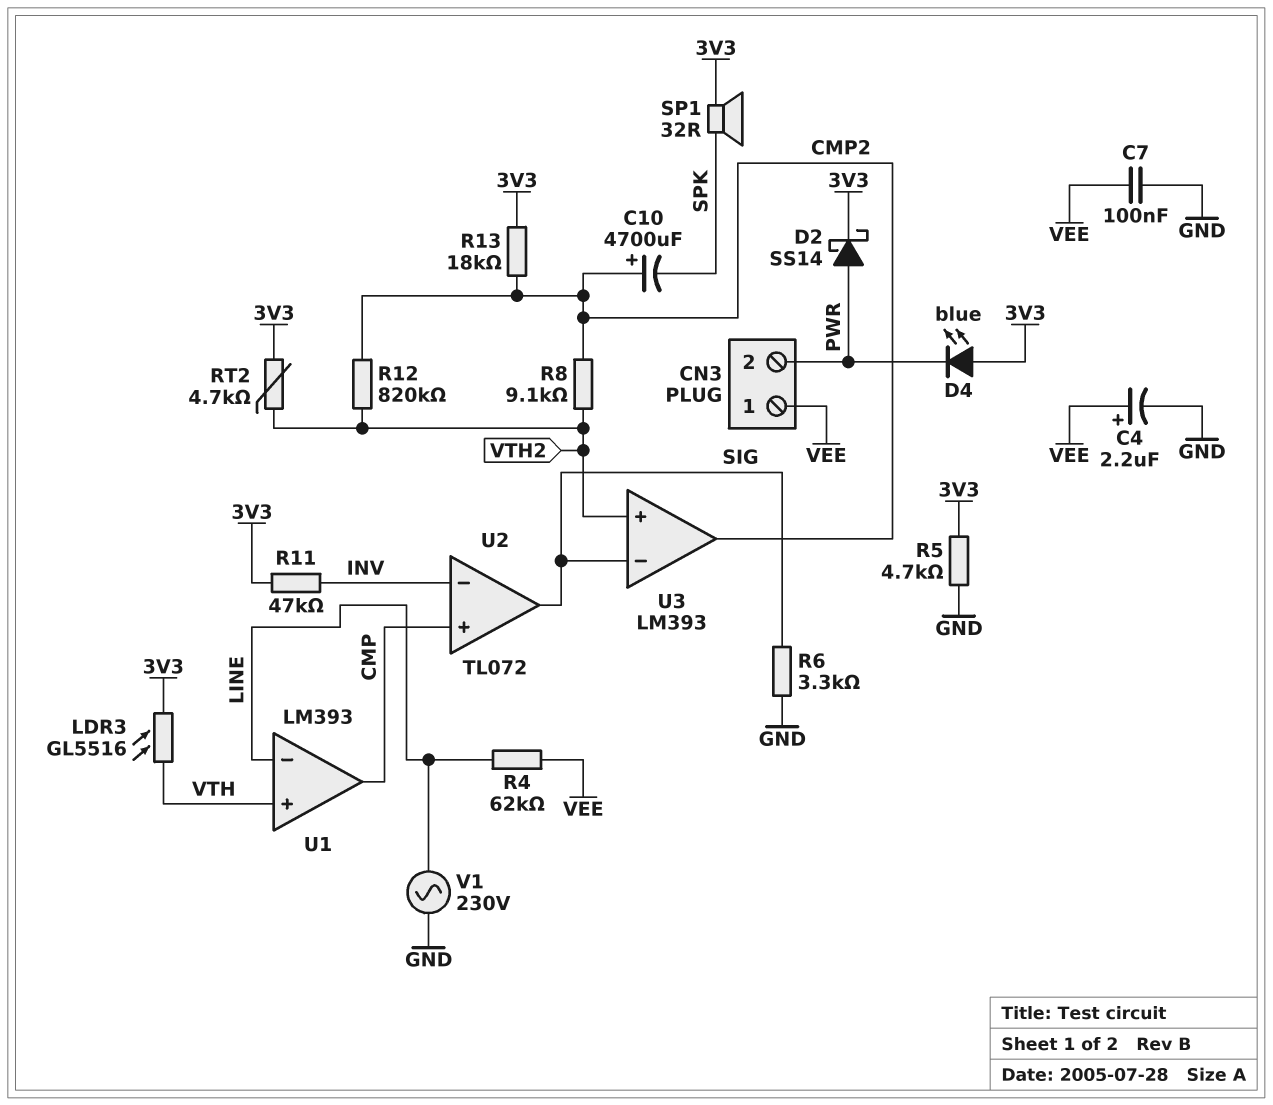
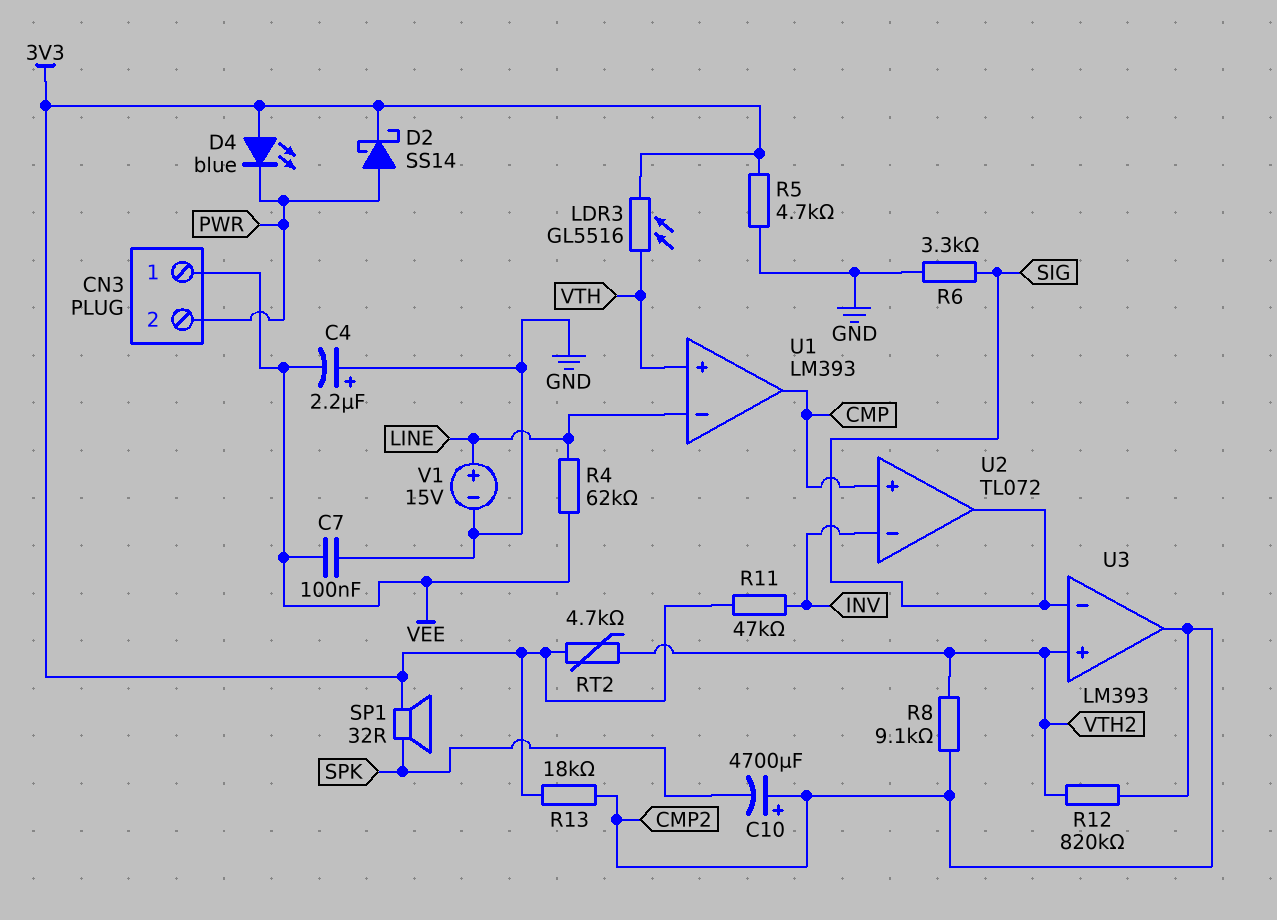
C4: 2.2uF (plus VEE, minus GND) -> 2.2uF (plus GND, minus VEE)
V1: AC 230V (GND, LINE) -> 15V (plus LINE, minus GND)

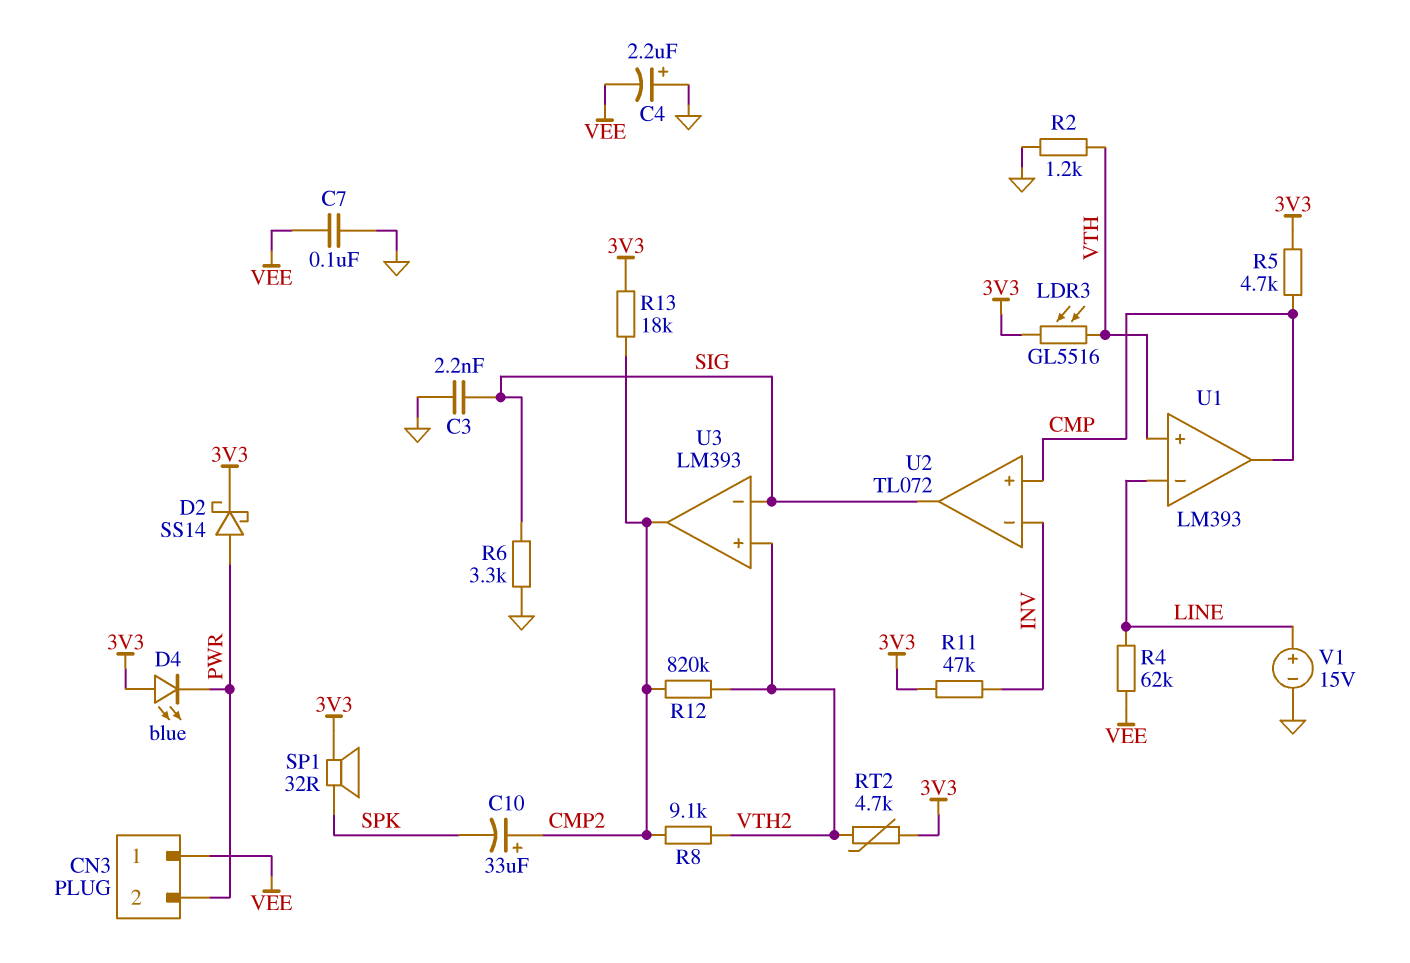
C3: none -> 2.2nF (GND, SIG)
C10: 4700uF (plus CMP2, minus SPK) -> 33uF (plus CMP2, minus SPK)
R2: none -> 1.2k (GND, VTH)
R5: 4.7k (3V3, GND) -> 4.7k (3V3, CMP)

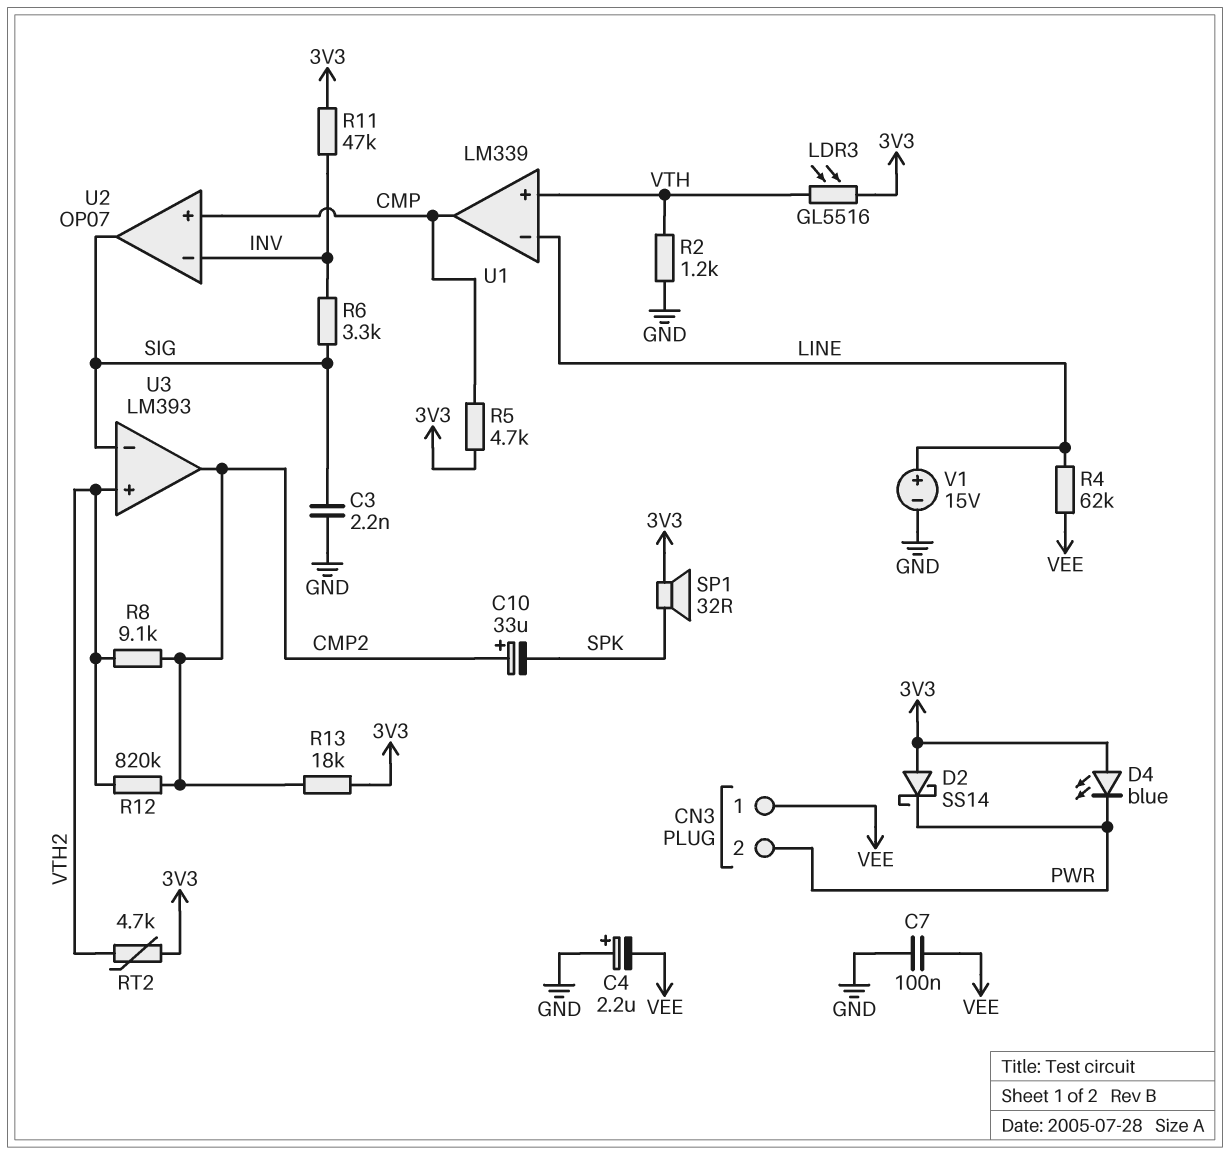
D2: schottky SS14 (A PWR, K 3V3) -> schottky SS14 (A 3V3, K PWR)
R6: 3.3k (GND, SIG) -> 3.3k (INV, SIG)
U1: LM393 -> LM339
U2: TL072 -> OP07

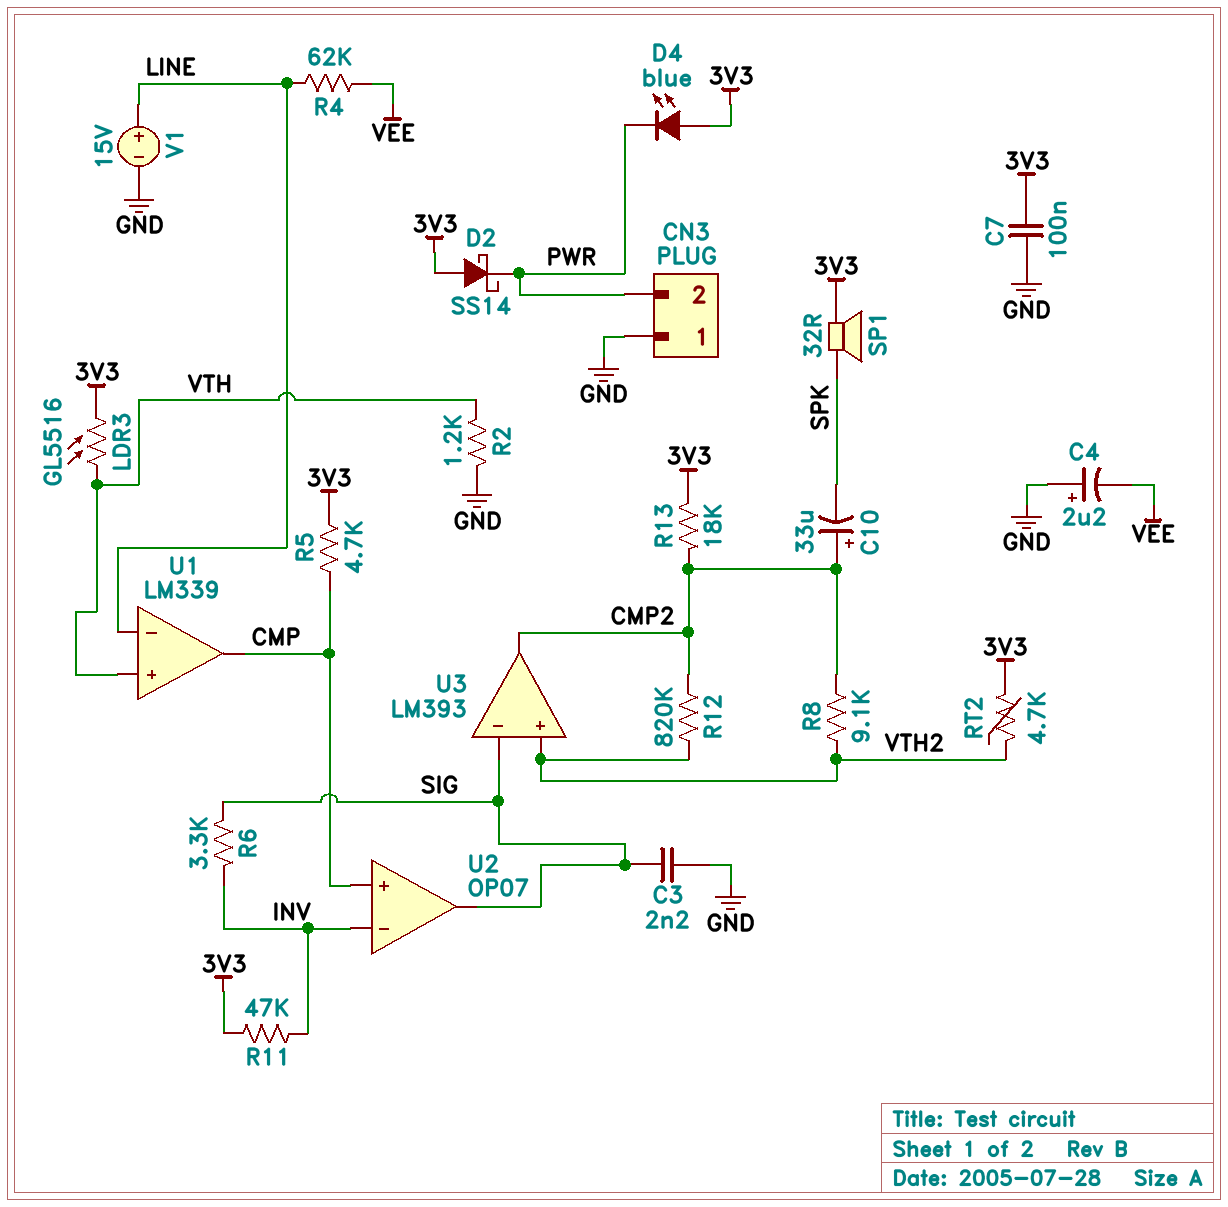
C7: 100nF (GND, VEE) -> 100nF (3V3, GND)
CN3 pin 1: VEE -> GND

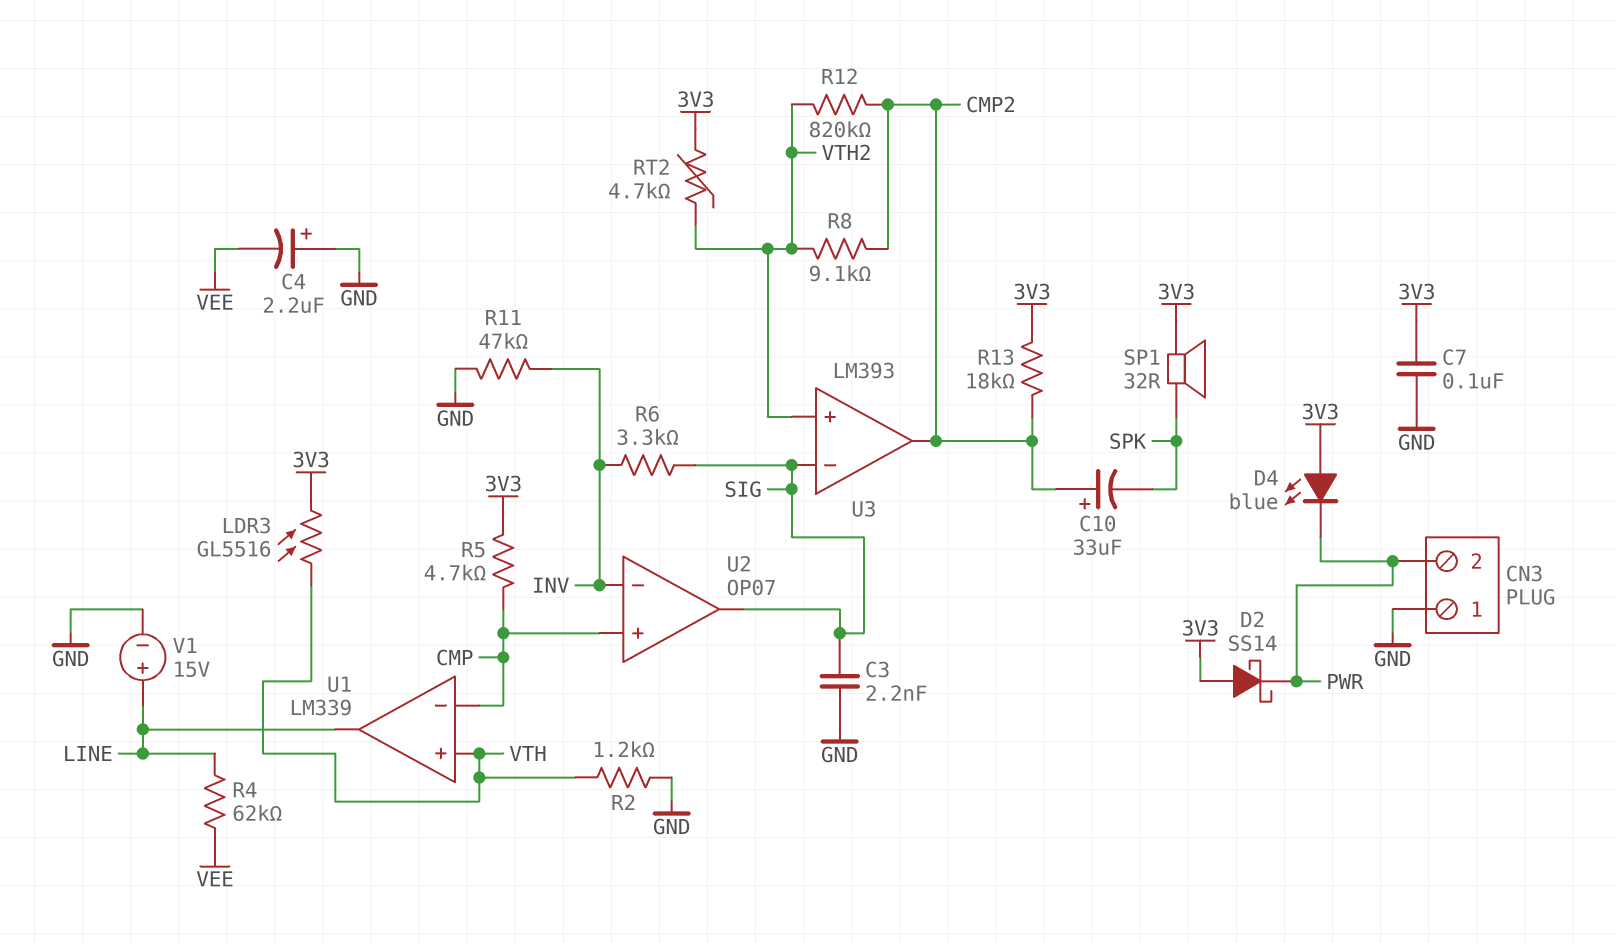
R11: 47k (3V3, INV) -> 47k (GND, INV)
U1 pin in-: LINE -> CMP
U1 pin out: CMP -> LINE

